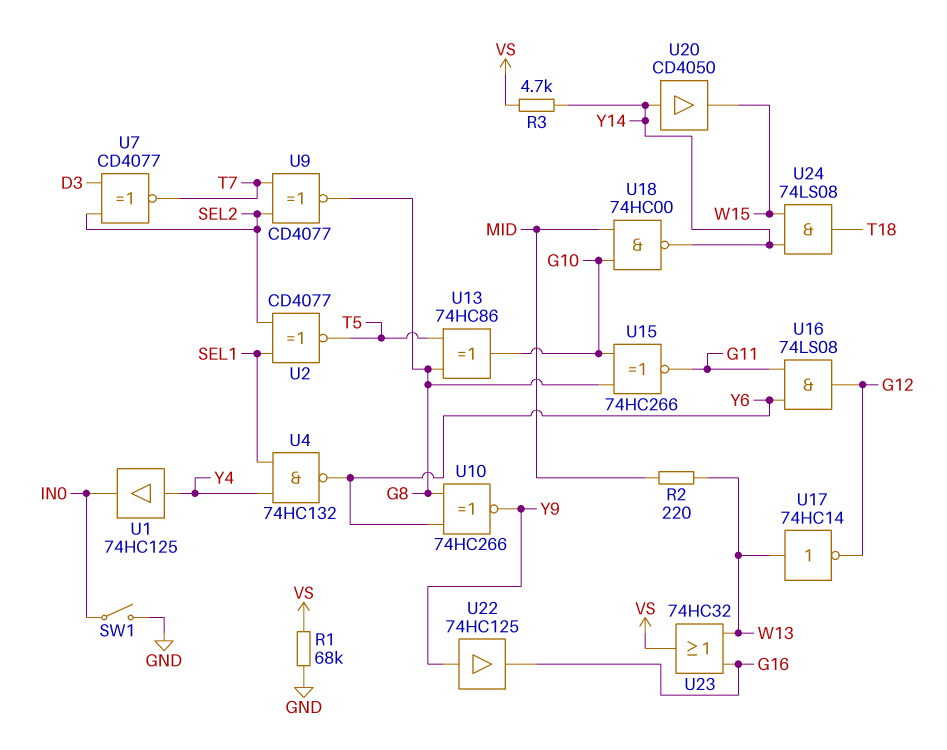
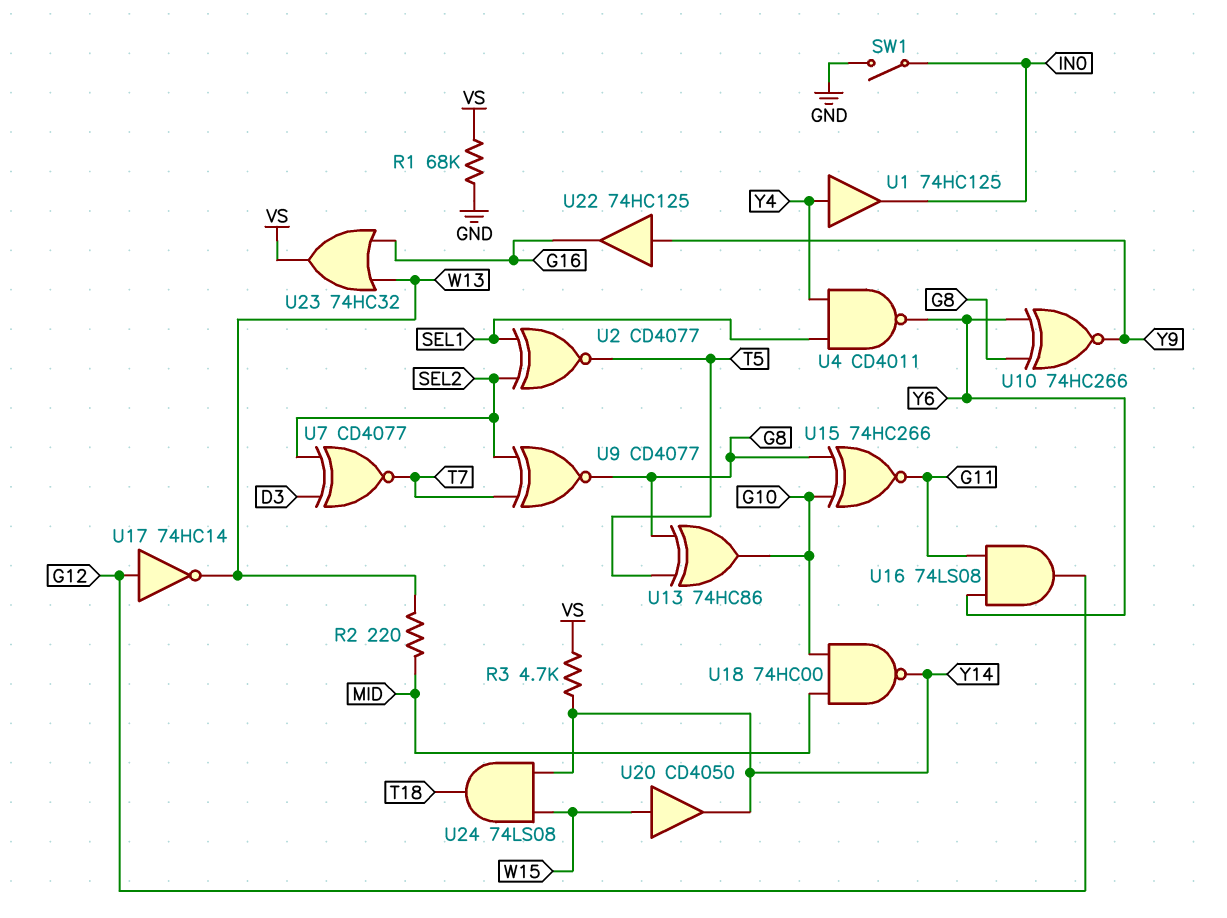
U4: NAND 74HC132 (in SEL1, in Y4, out Y6) -> NAND CD4011 (in SEL1, in Y4, out Y6)
U17: NOT 74HC14 (in W13, out G12) -> NOT 74HC14 (in G12, out W13)
U20: buffer CD4050 (in Y14, out W15) -> buffer CD4050 (in W15, out Y14)

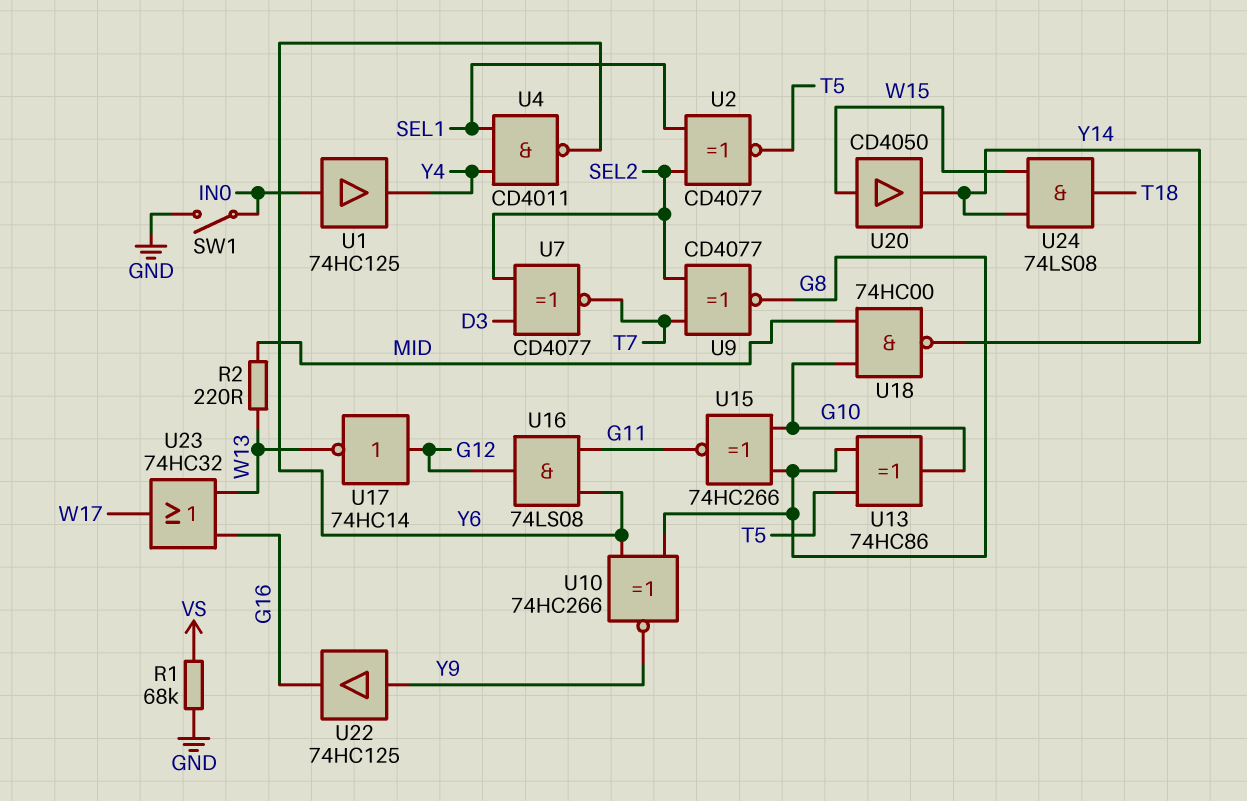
R3: 4.7k (VS, Y14) -> none
U1: buffer 74HC125 (in Y4, out IN0) -> buffer 74HC125 (in IN0, out Y4)
U23: OR 74HC32 (in G16, in W13, out VS) -> OR 74HC32 (in G16, in W13, out W17)

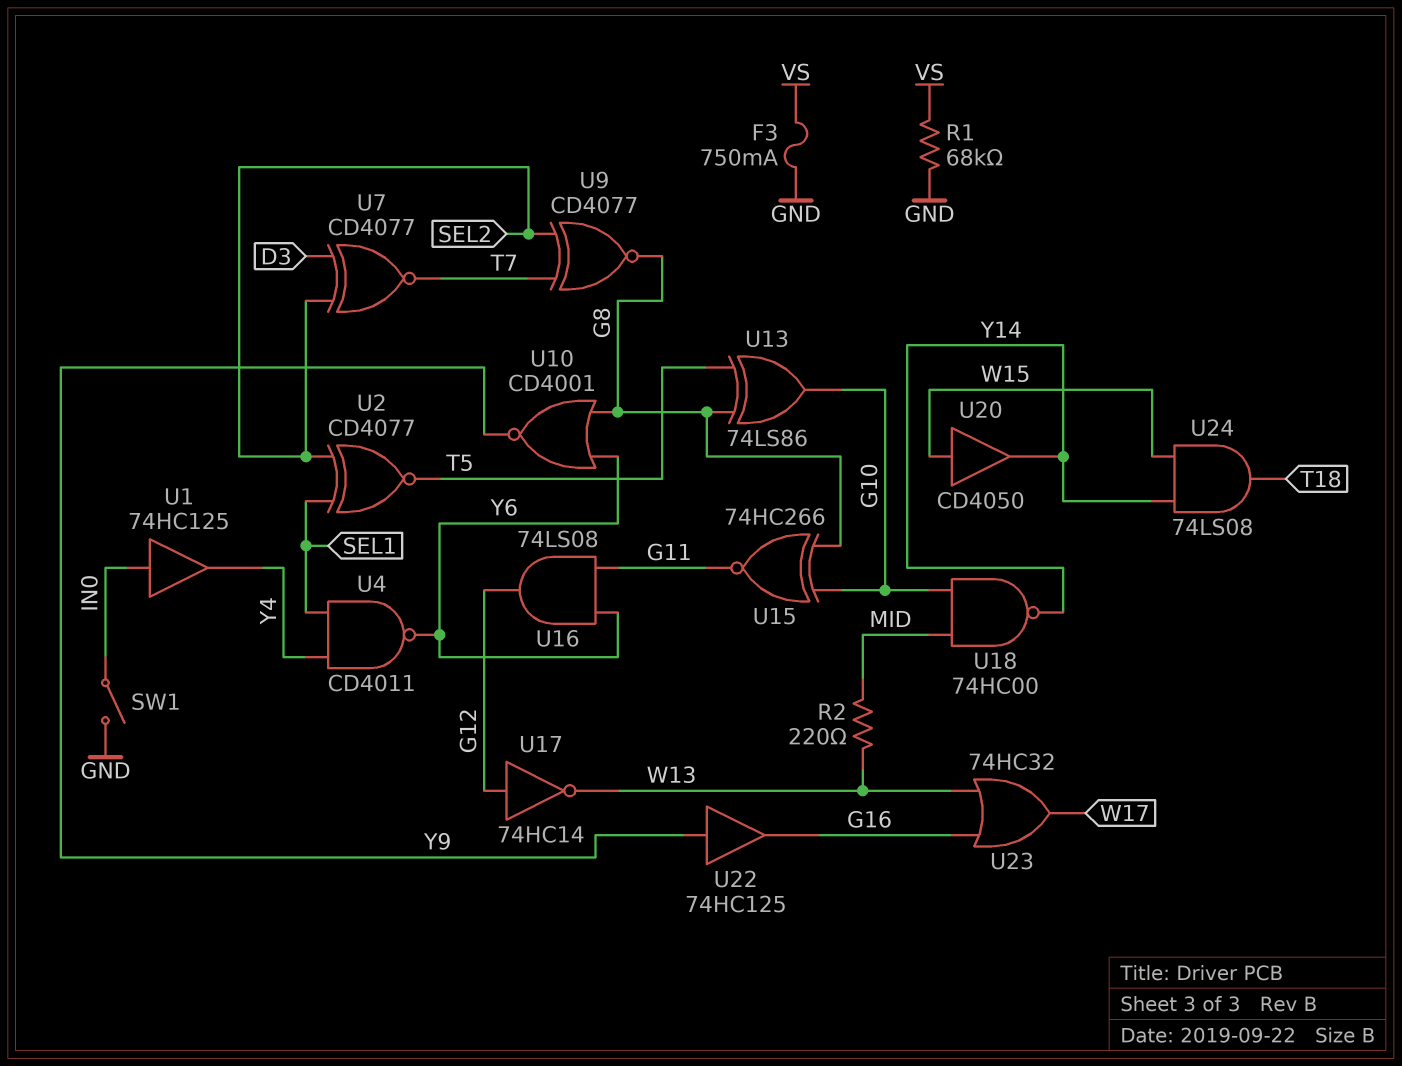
F3: none -> 750mA (GND, VS)
U10: XNOR 74HC266 (in G8, in Y6, out Y9) -> NOR CD4001 (in G8, in Y6, out Y9)
U13: XOR 74HC86 (in G8, in T5, out G10) -> XOR 74LS86 (in G8, in T5, out G10)

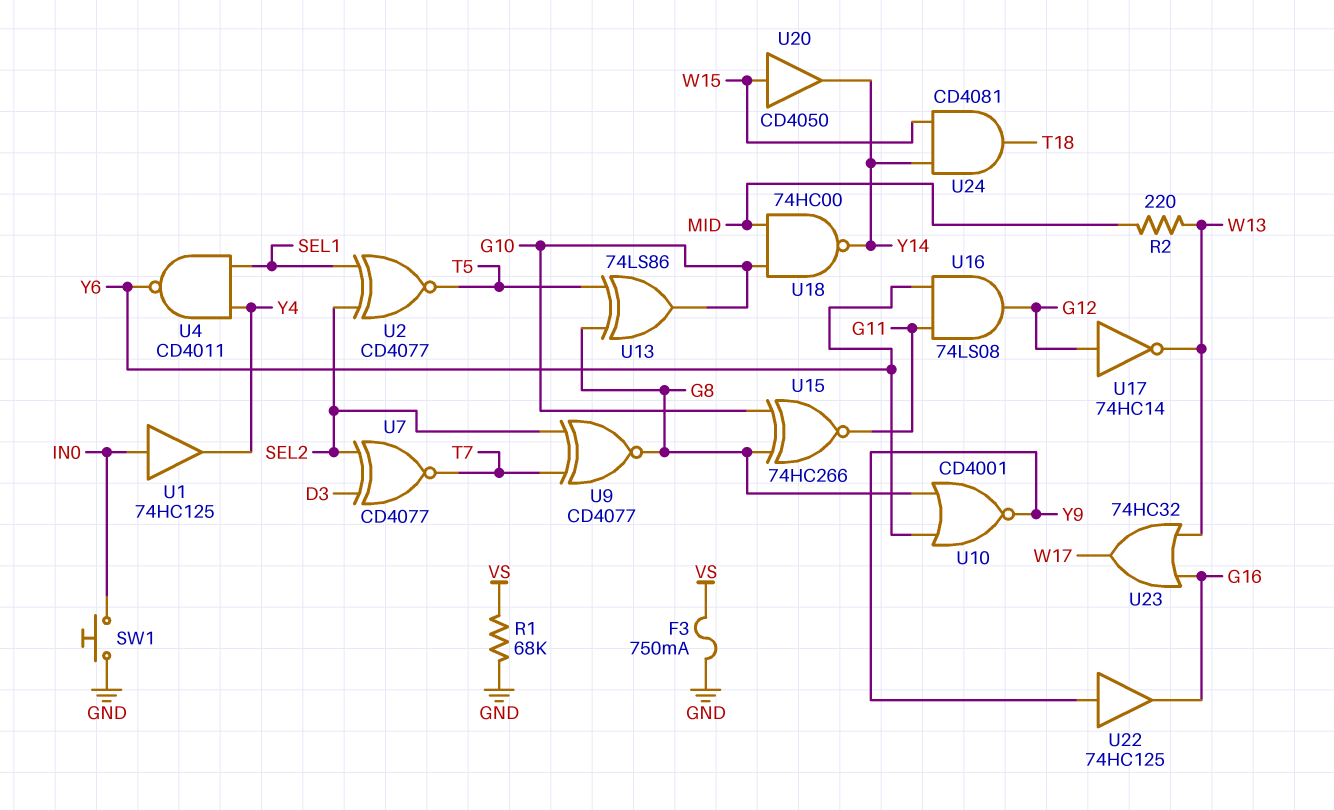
SW1: switch (GND, IN0) -> button (GND, IN0)
U24: AND 74LS08 (in W15, in Y14, out T18) -> AND CD4081 (in W15, in Y14, out T18)

